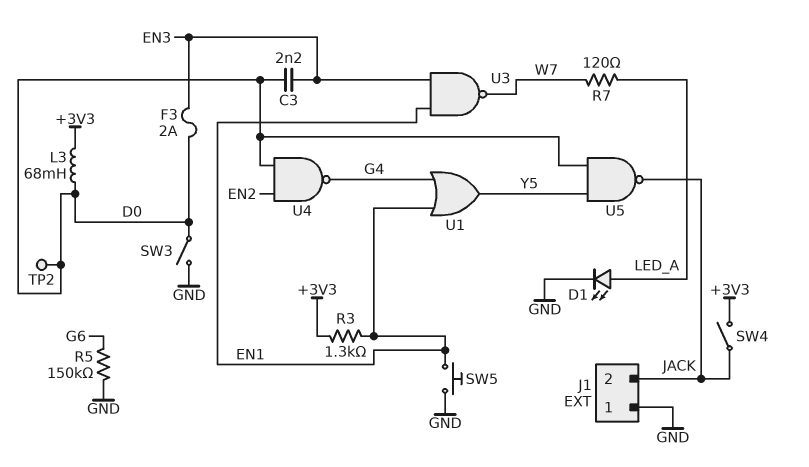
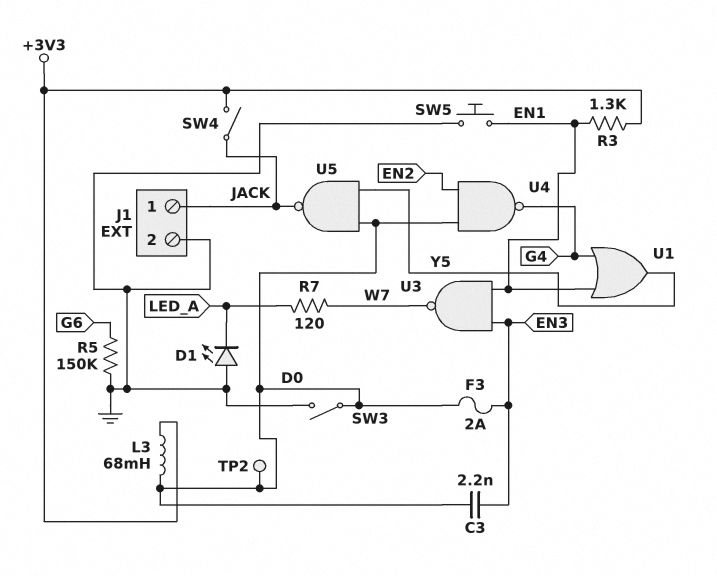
D1: LED (A LED_A, K GND) -> LED (A GND, K LED_A)
J1 pin 1: GND -> JACK
J1 pin 2: JACK -> GND

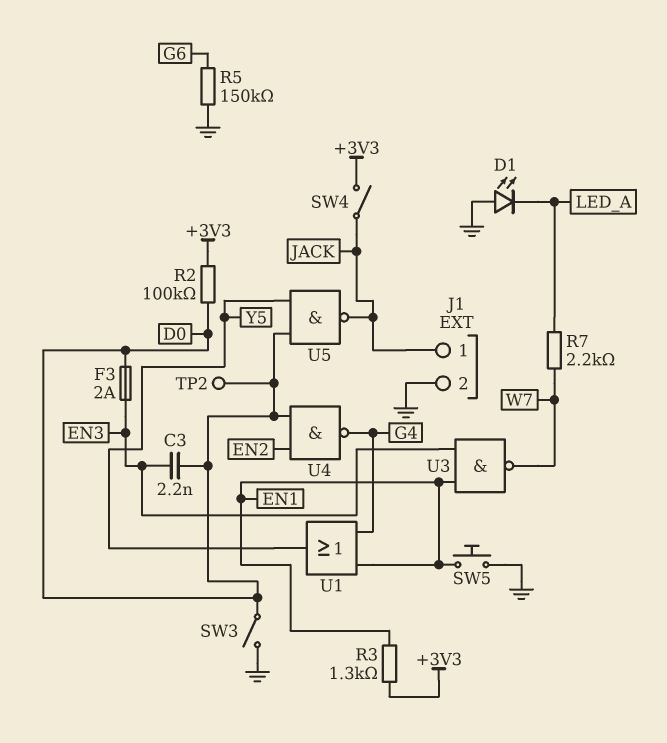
L3: 68mH (+3V3, D0) -> none
R2: none -> 100k (+3V3, D0)
R7: 120 (LED_A, W7) -> 2.2k (LED_A, W7)

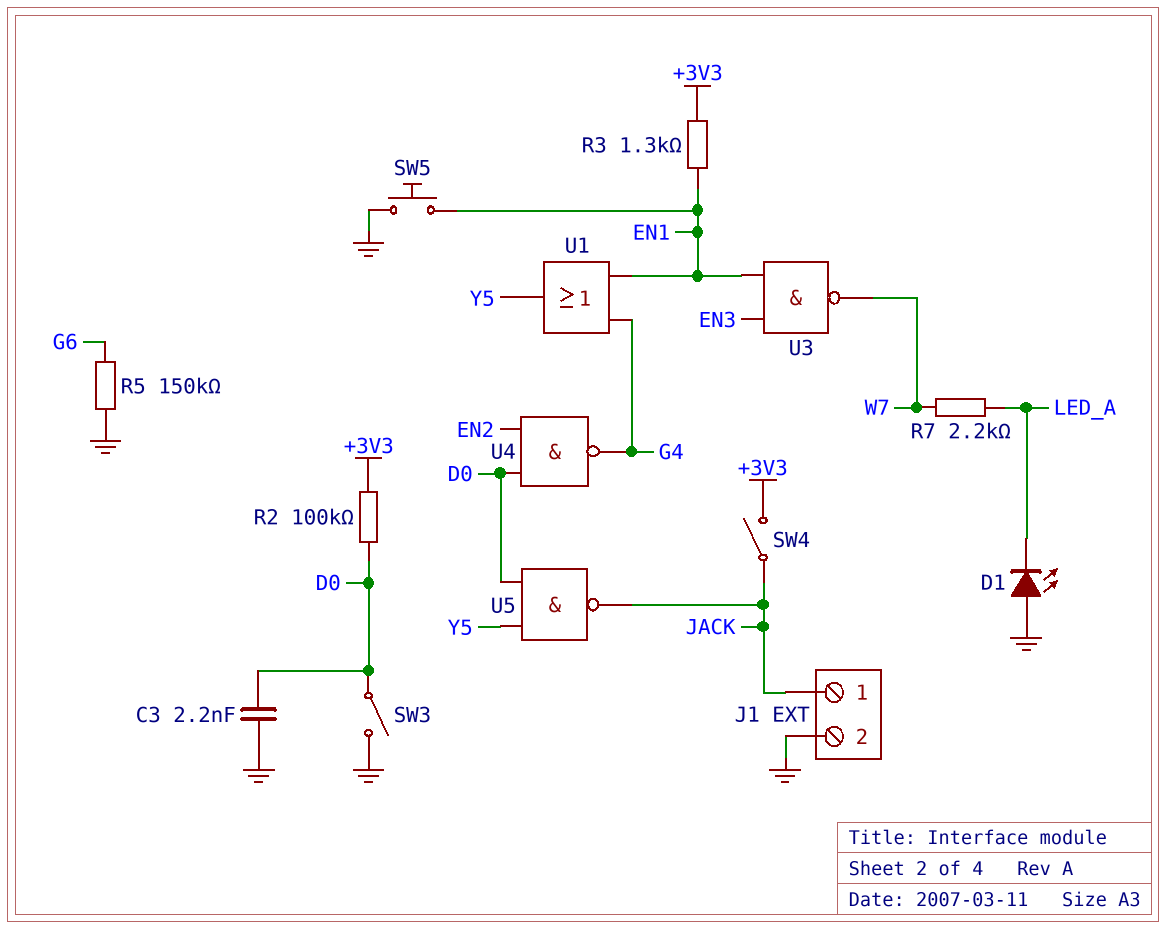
C3: 2.2nF (D0, EN3) -> 2.2nF (D0, GND)
F3: 2A (D0, EN3) -> none
TP2: test point (D0) -> none

